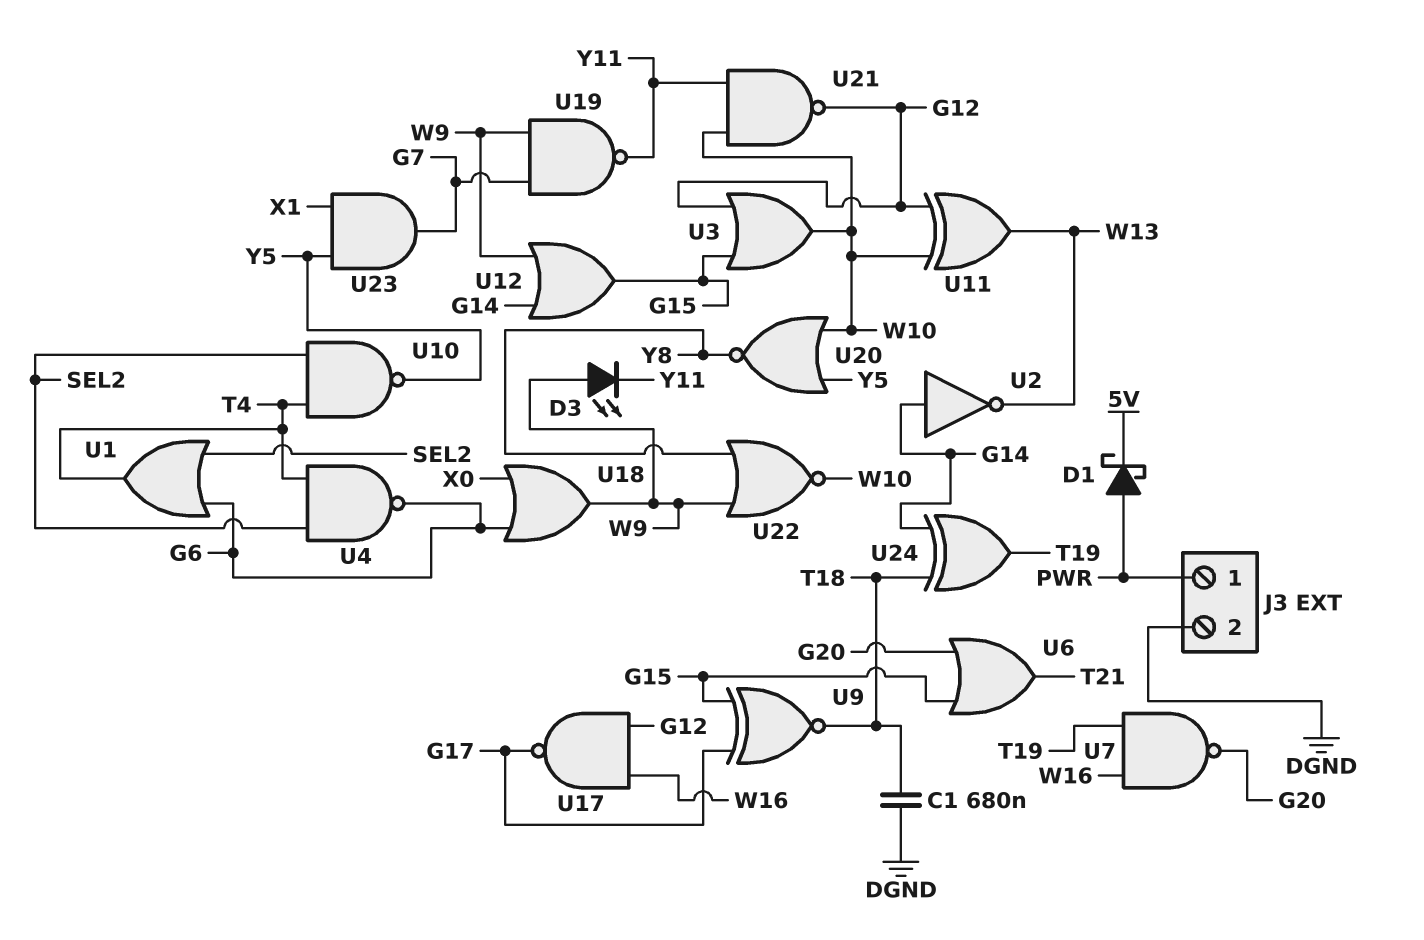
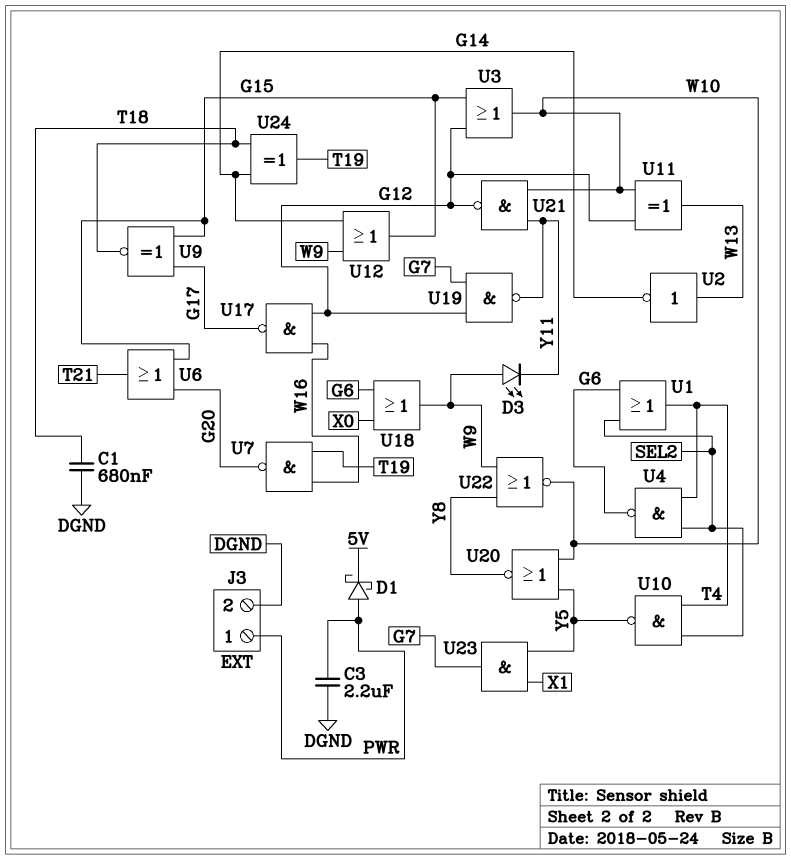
C3: none -> 2.2uF (DGND, PWR)
U2: NOT (in G14, out W13) -> NOT (in W13, out G14)
U19: NAND (in G7, in W9, out Y11) -> NAND (in G7, in G12, out Y11)

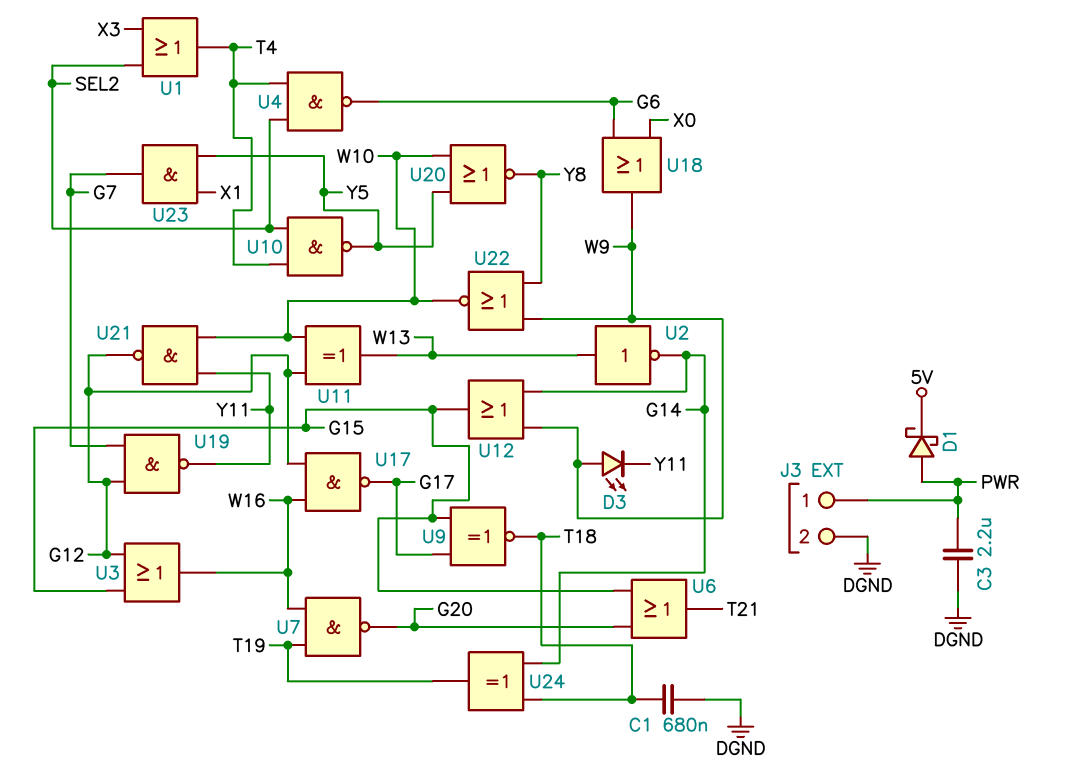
U1: OR (in G6, in SEL2, out T4) -> OR (in SEL2, in X3, out T4)
U3: OR (in G12, in G15, out W10) -> OR (in G12, in G15, out W16)

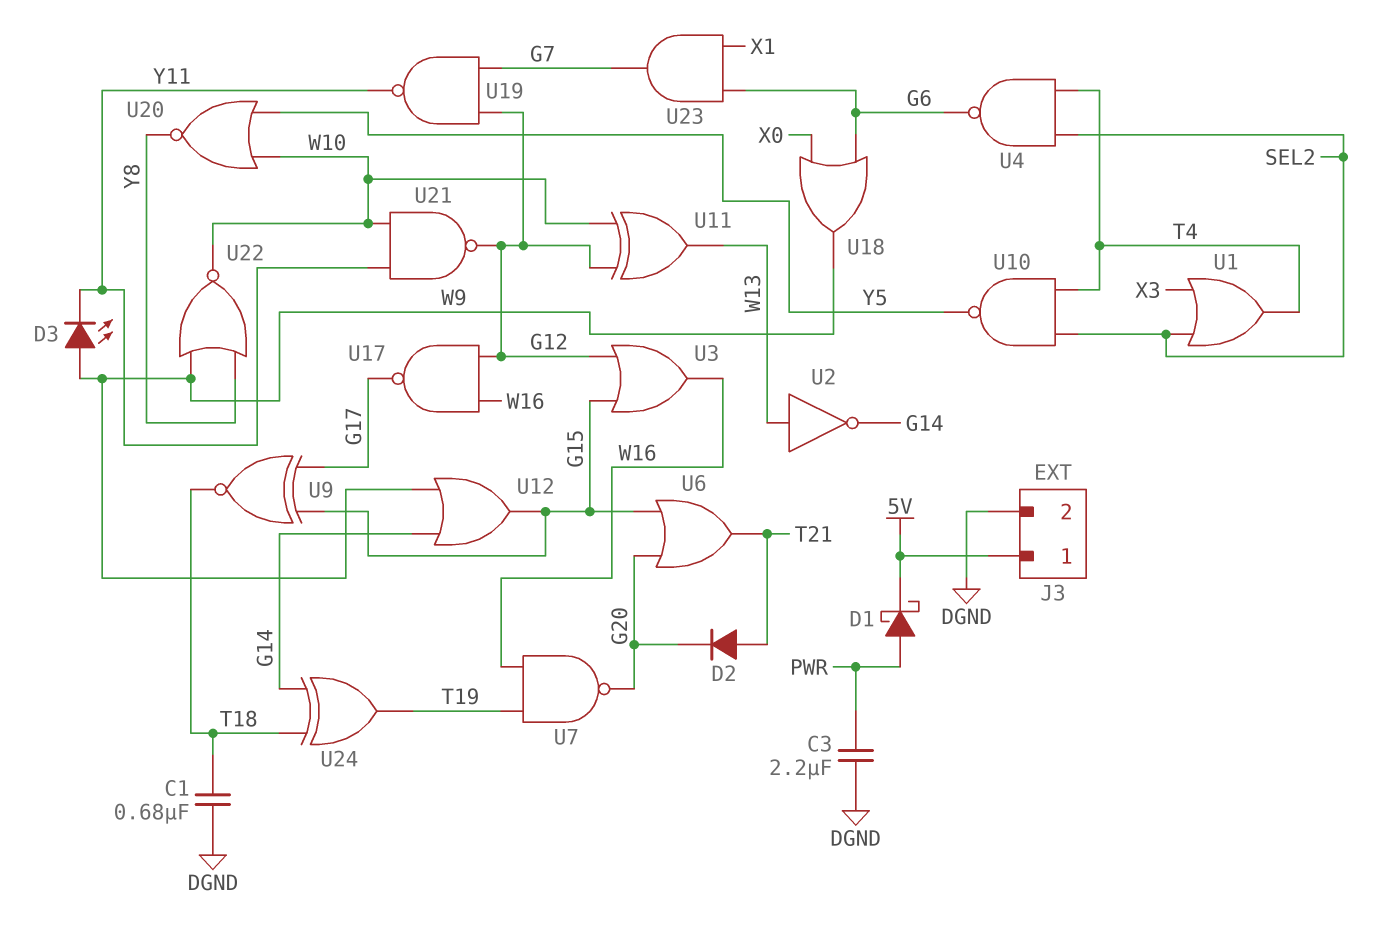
D2: none -> diode (A T21, K G20)
J3 pin 1: PWR -> 5V
U23: AND (in X1, in Y5, out G7) -> AND (in G6, in X1, out G7)

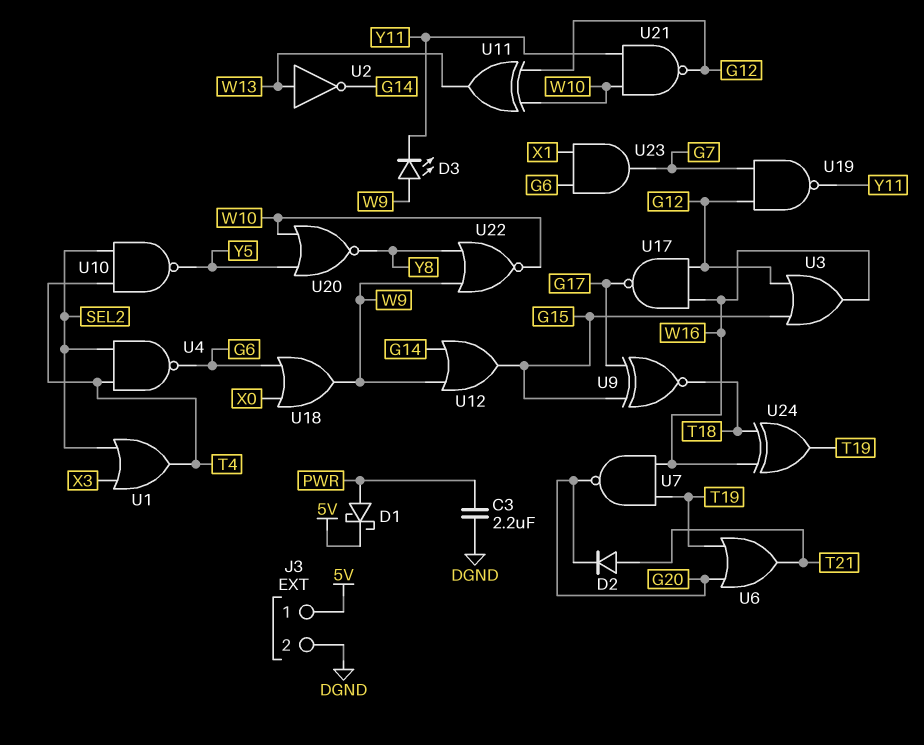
C1: 680nF (DGND, T18) -> none
U6: OR (in G15, in G20, out T21) -> OR (in G20, in T19, out T21)
U24: XOR (in G14, in T18, out T19) -> XOR (in T18, in W16, out T19)

